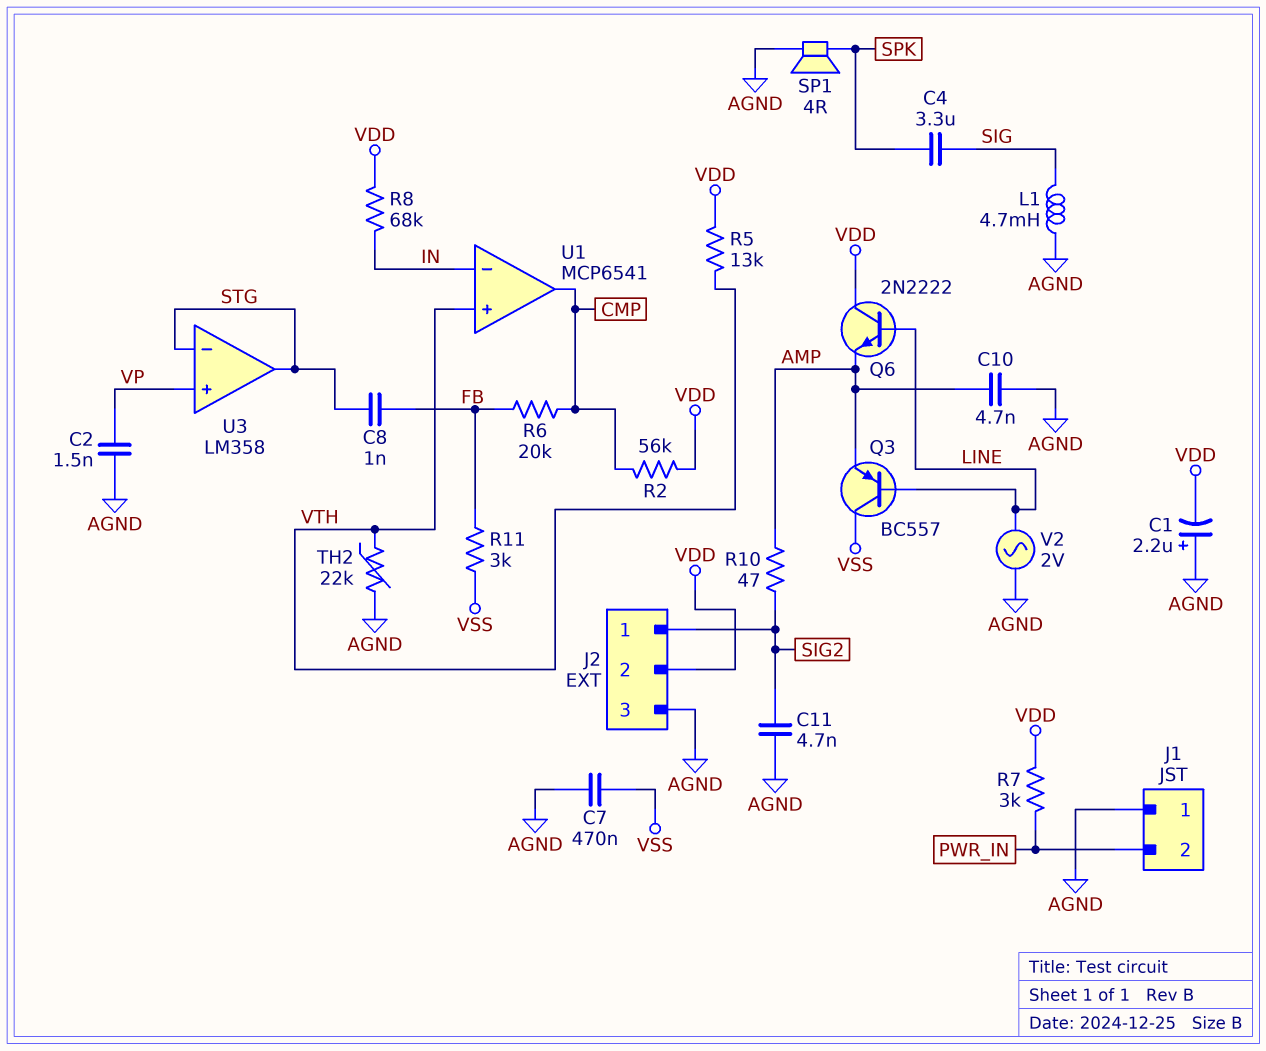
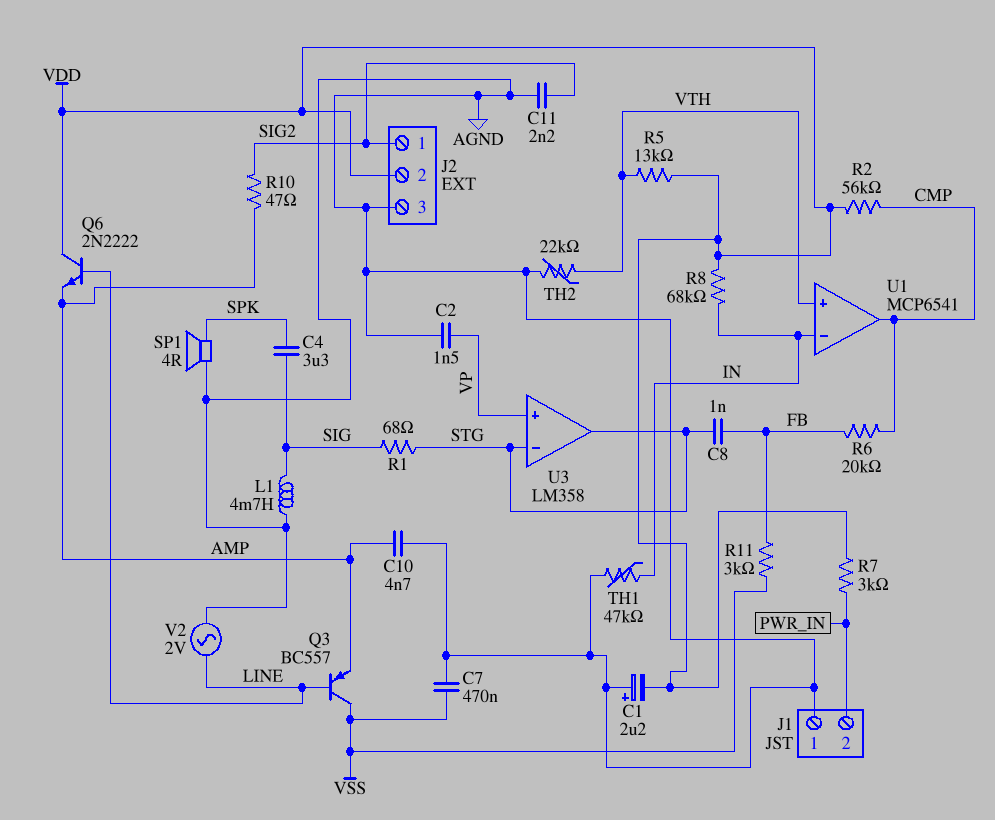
C11: 4.7nF (AGND, SIG2) -> 2.2nF (AGND, SIG2)
R1: none -> 68 (SIG, STG)
TH1: none -> 47k (AGND, IN)

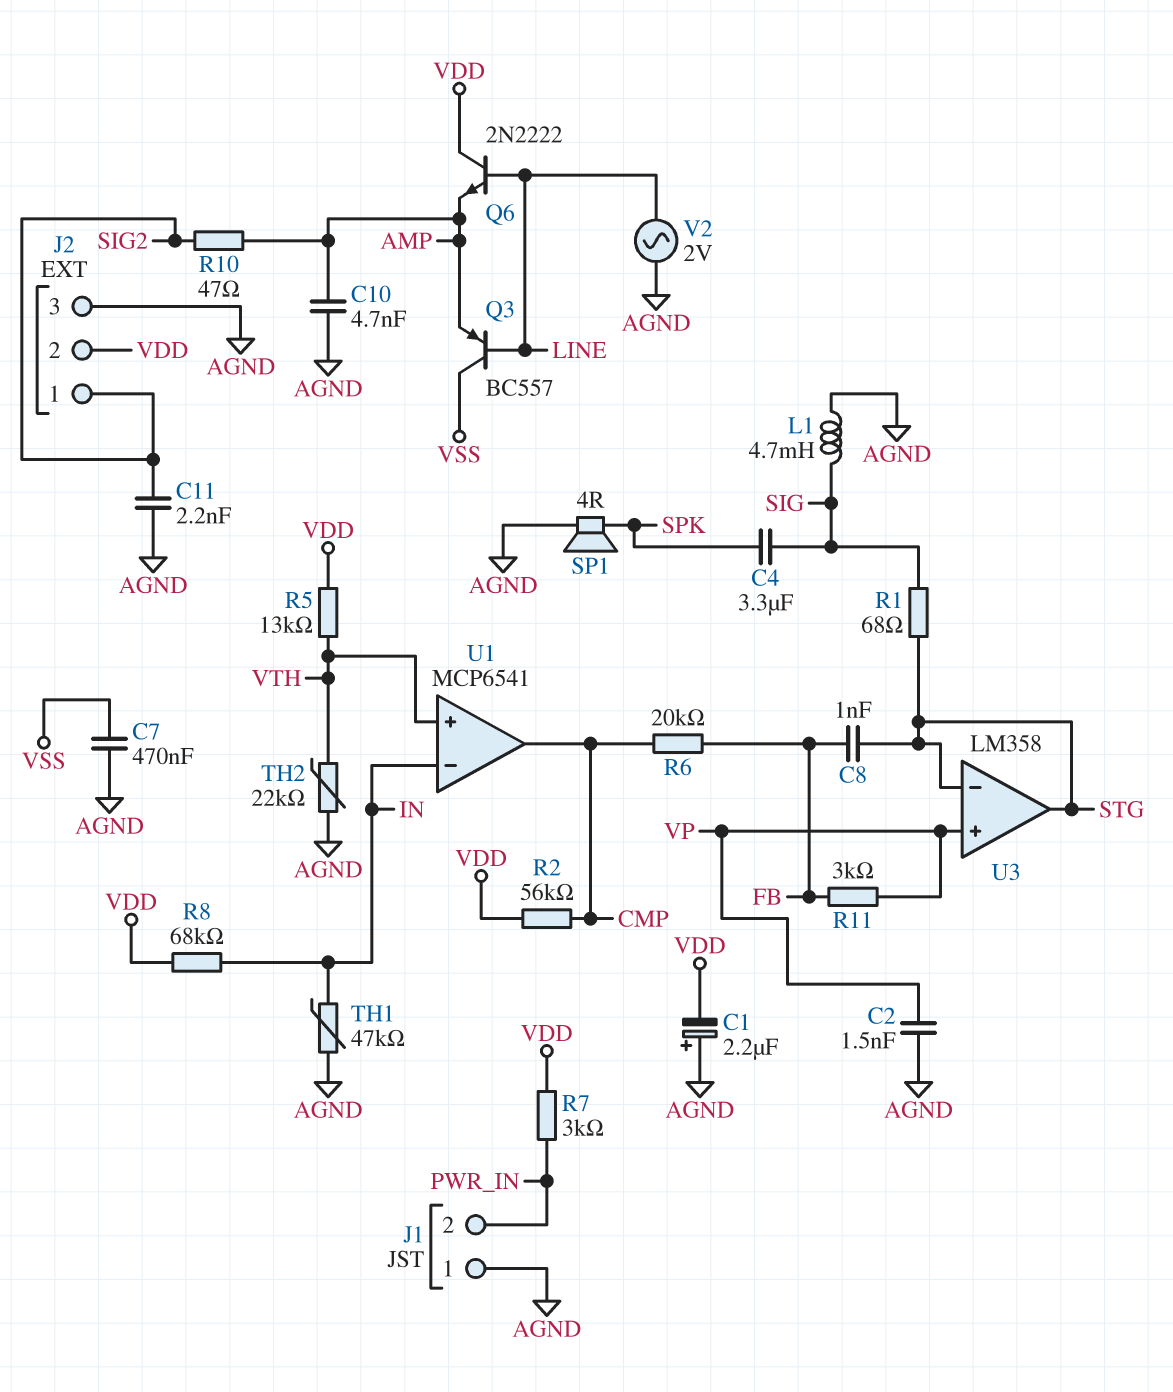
R11: 3k (FB, VSS) -> 3k (FB, VP)

